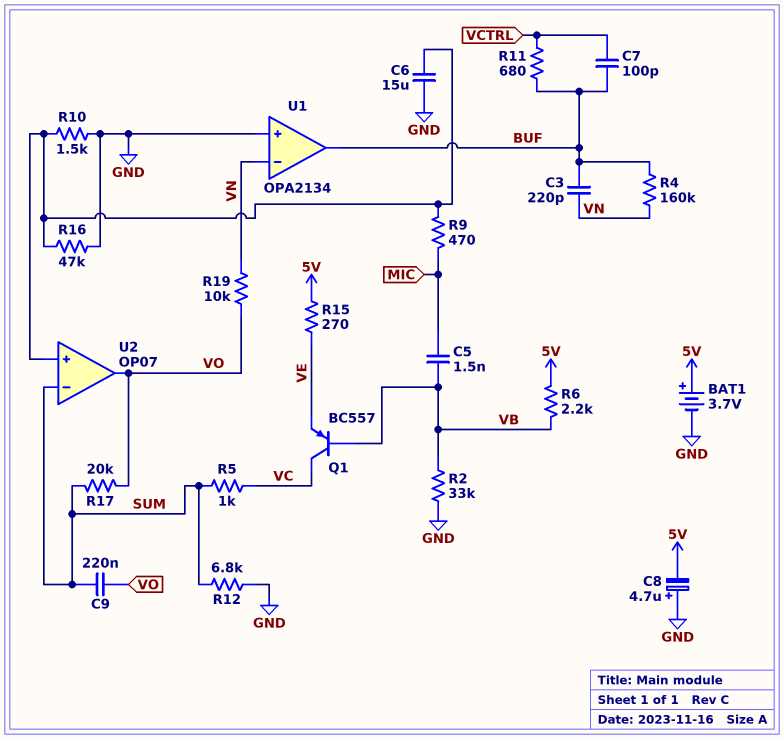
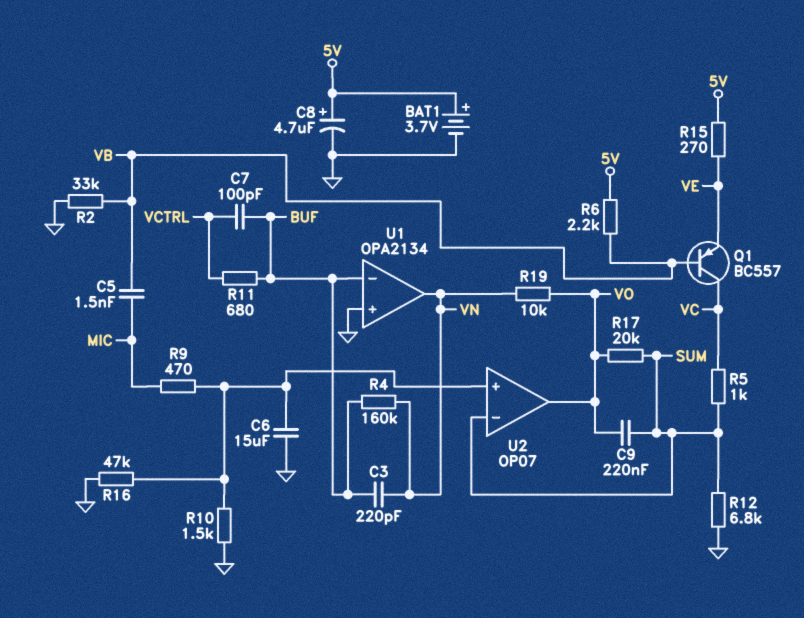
C8: 4.7uF (plus GND, minus 5V) -> 4.7uF (plus 5V, minus GND)
U1 pin in-: VN -> BUF
U1 pin out: BUF -> VN

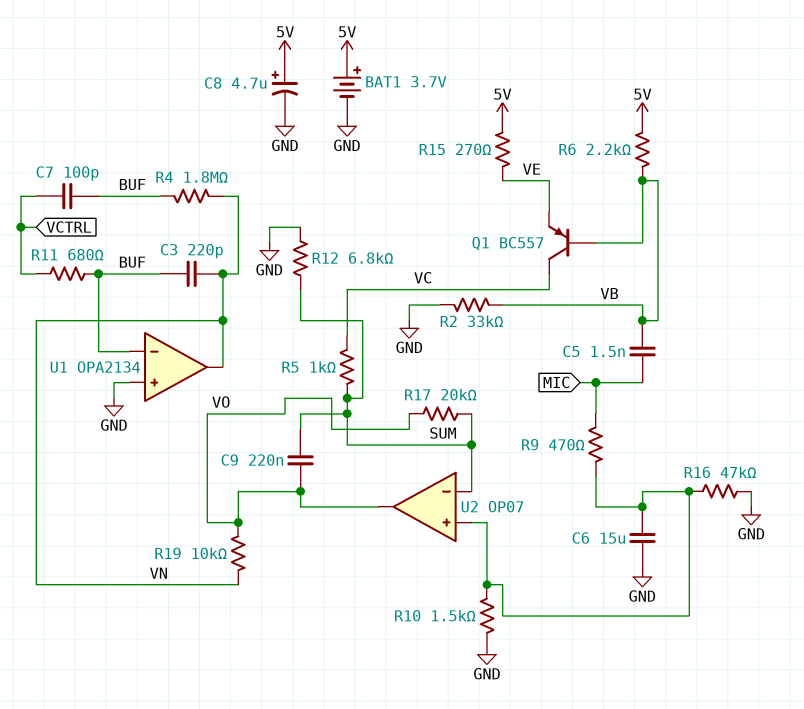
R4: 160k (BUF, VN) -> 1.8M (BUF, VN)

